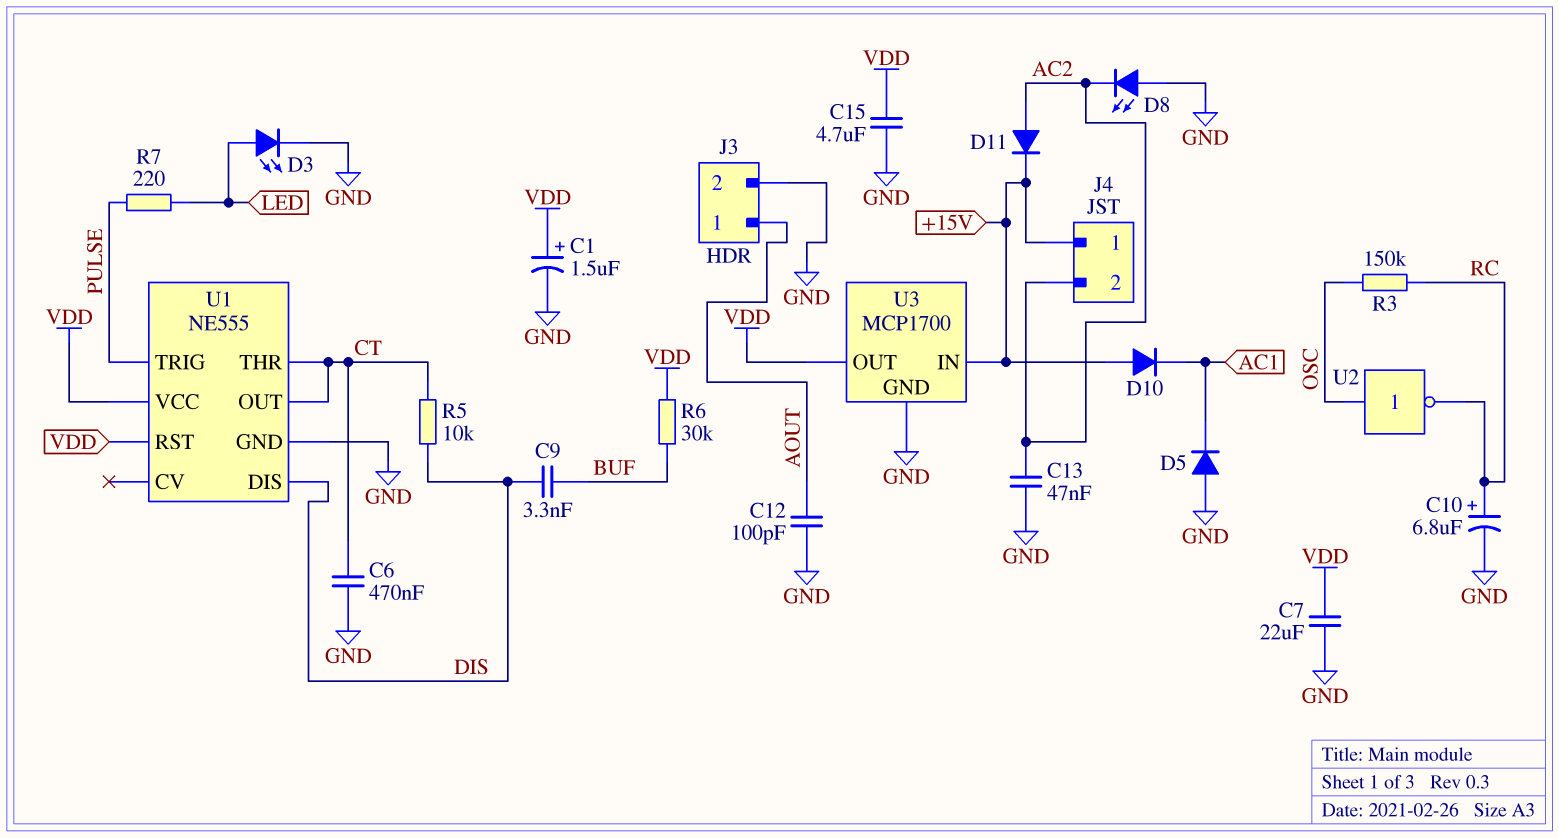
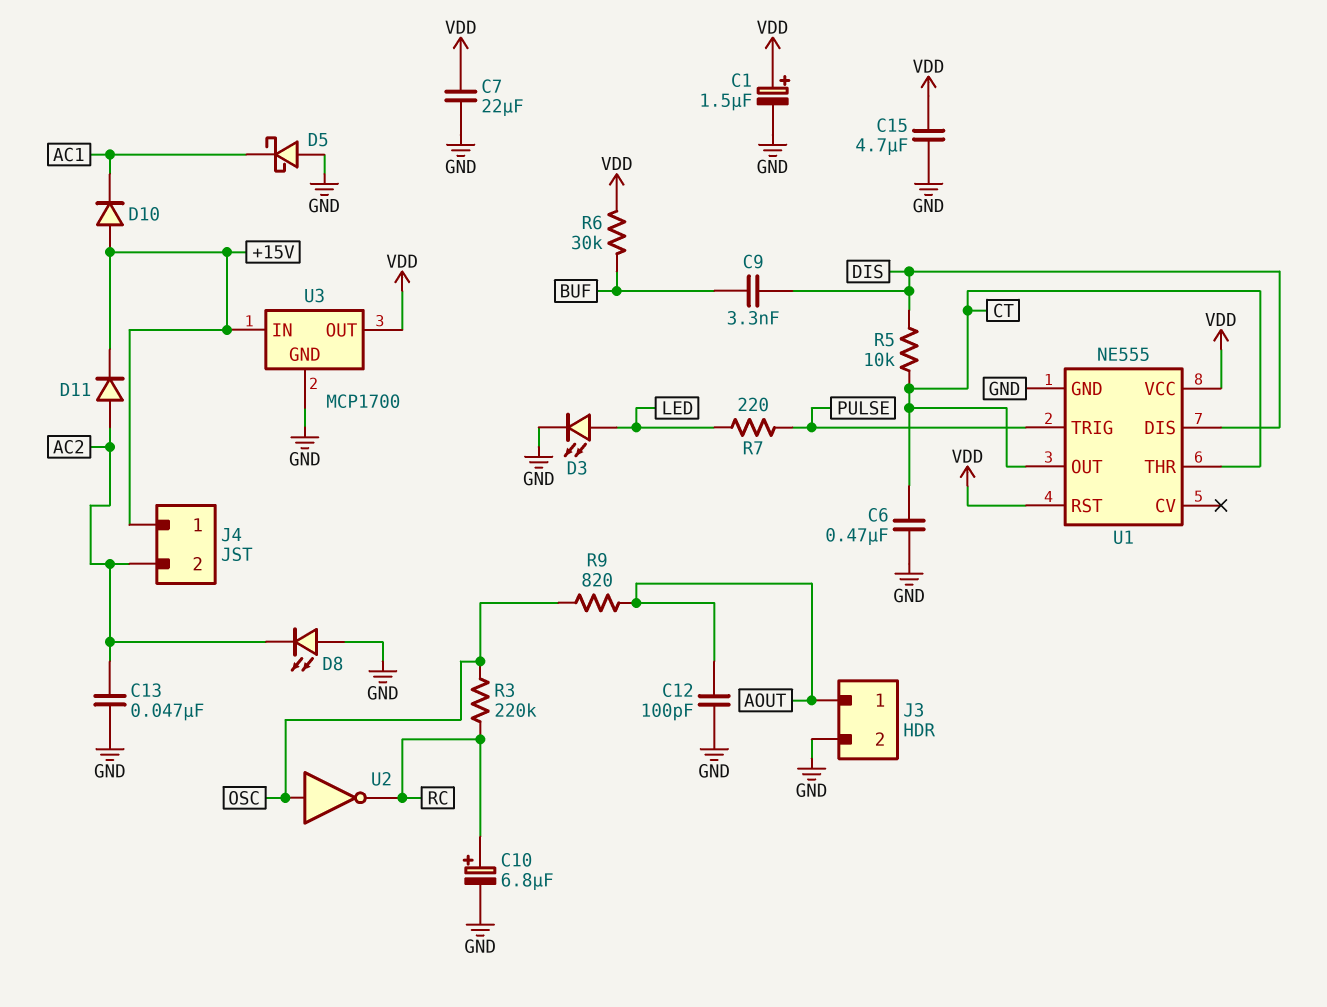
D5: diode (A GND, K AC1) -> schottky (A GND, K AC1)
R3: 150k (OSC, RC) -> 220k (OSC, RC)
R9: none -> 820 (AOUT, OSC)

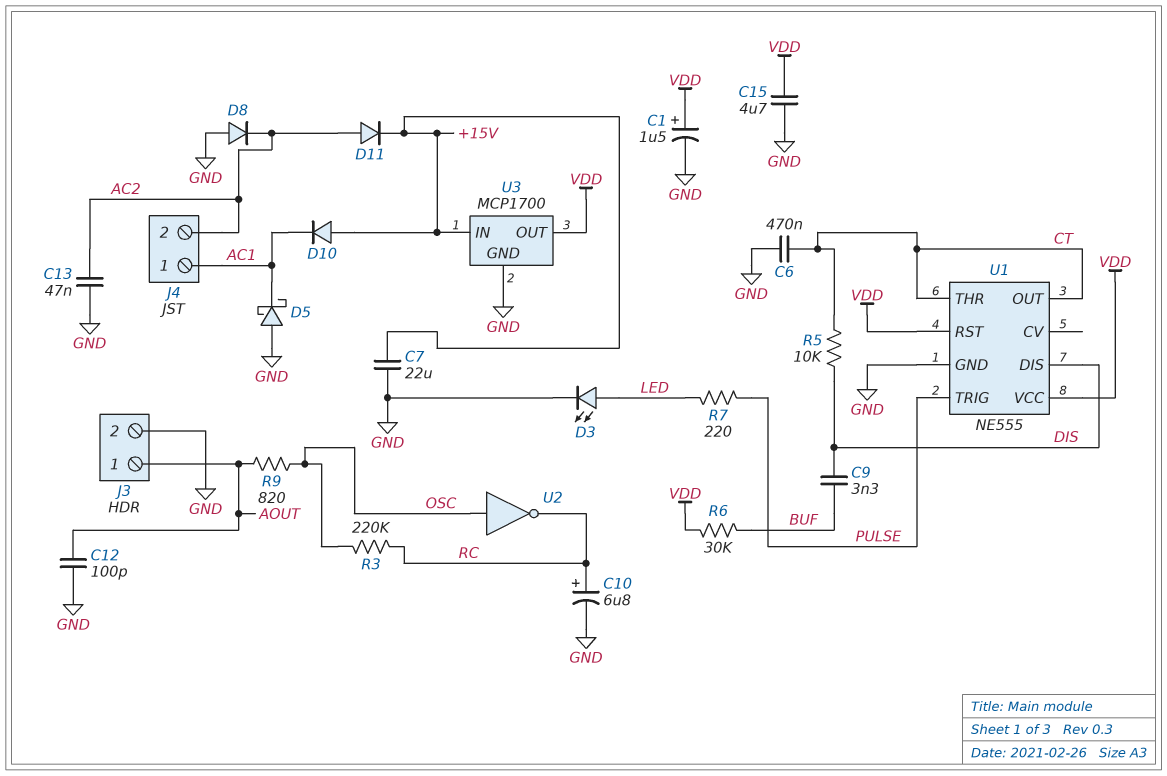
C7: 22uF (GND, VDD) -> 22uF (+15V, GND)
D8: LED (A GND, K AC2) -> diode (A GND, K AC2)
J4 pin 1: +15V -> AC1

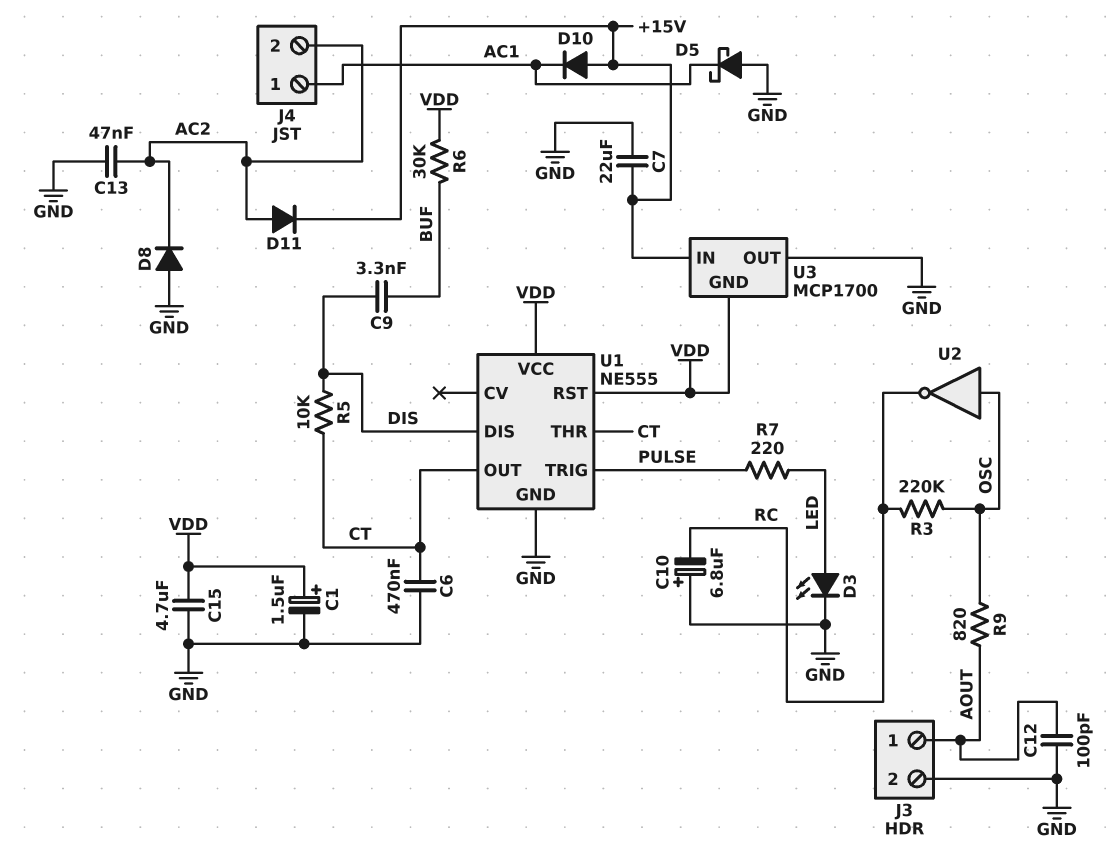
C10: 6.8uF (plus RC, minus GND) -> 6.8uF (plus GND, minus RC)
U3 pin GND: GND -> VDD
U3 pin OUT: VDD -> GND

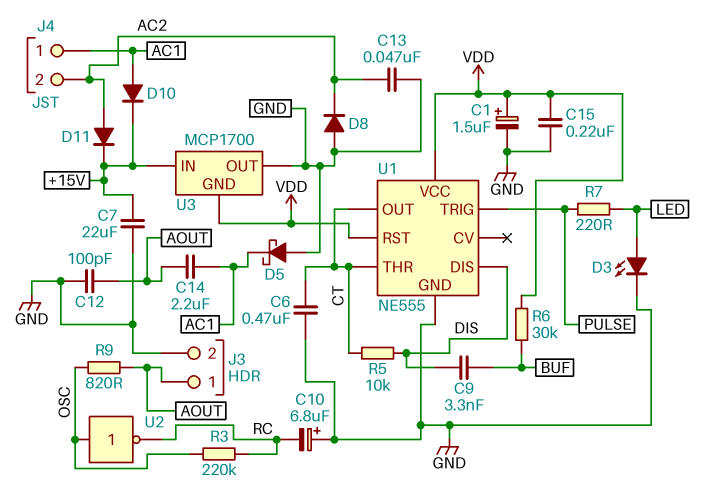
C14: none -> 2.2uF (AC1, AOUT)
C15: 4.7uF (GND, VDD) -> 220nF (GND, VDD)
D10: diode (A +15V, K AC1) -> diode (A AC1, K +15V)

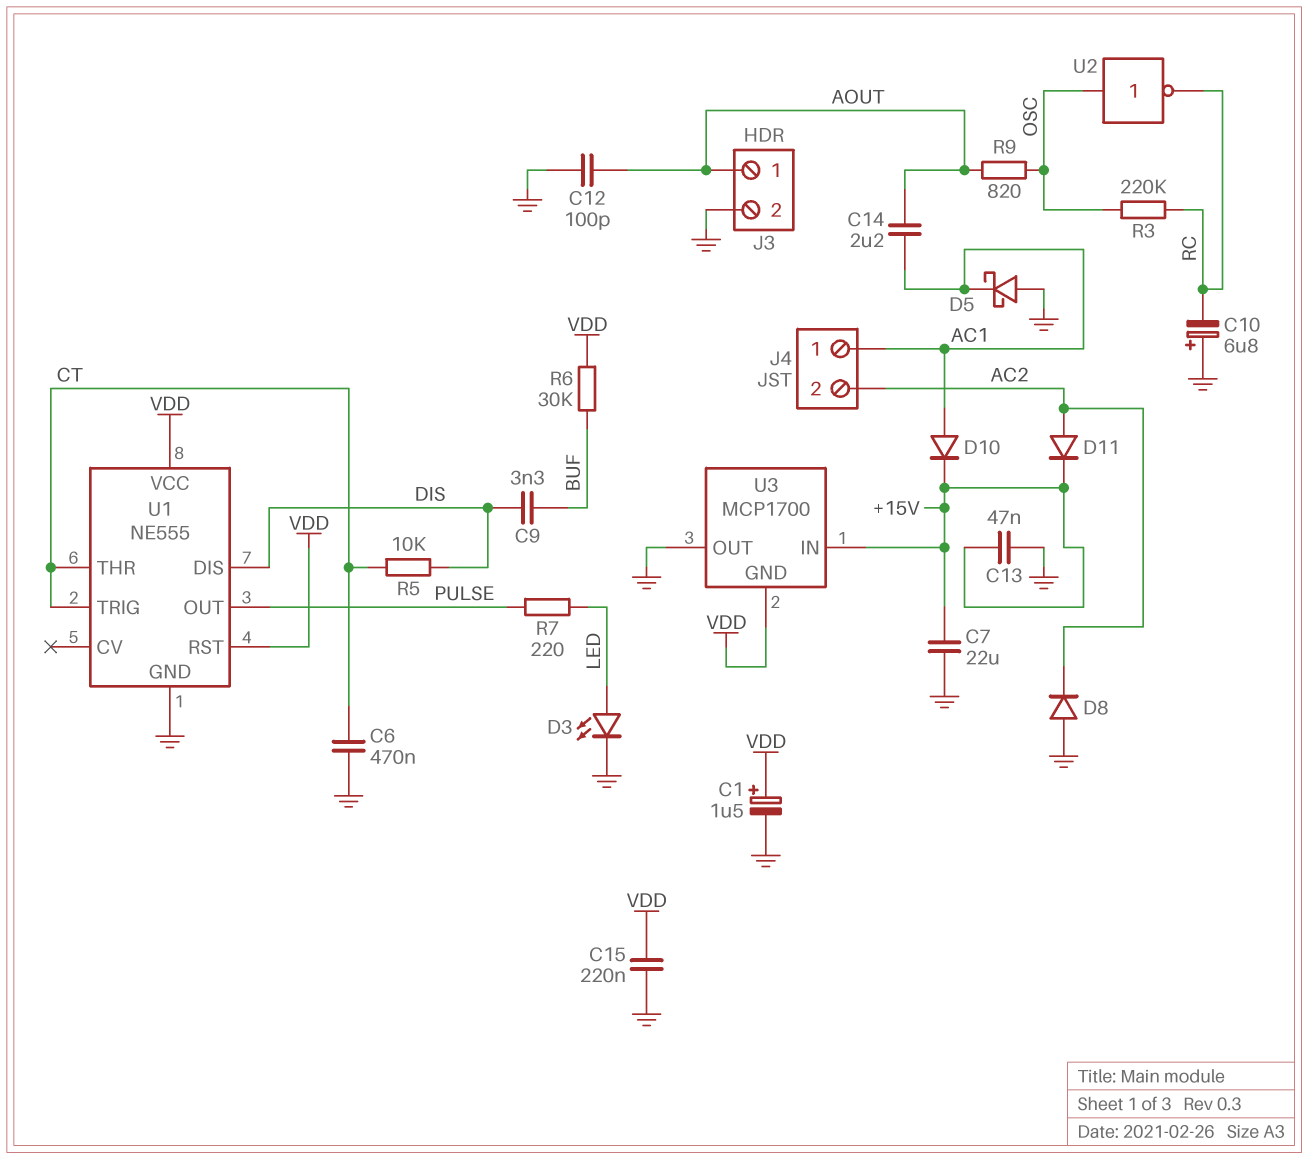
C13: 47nF (AC2, GND) -> 47nF (+15V, GND)
U1 pin OUT: CT -> PULSE
U1 pin TRIG: PULSE -> CT

